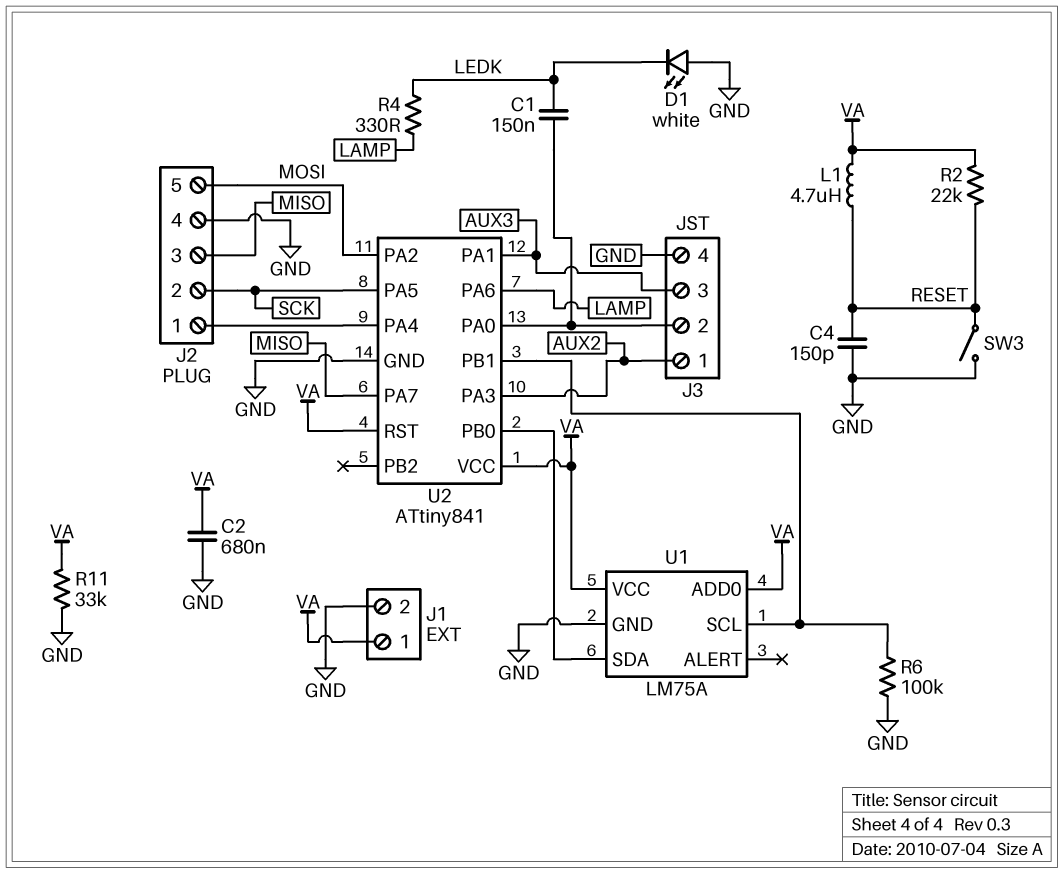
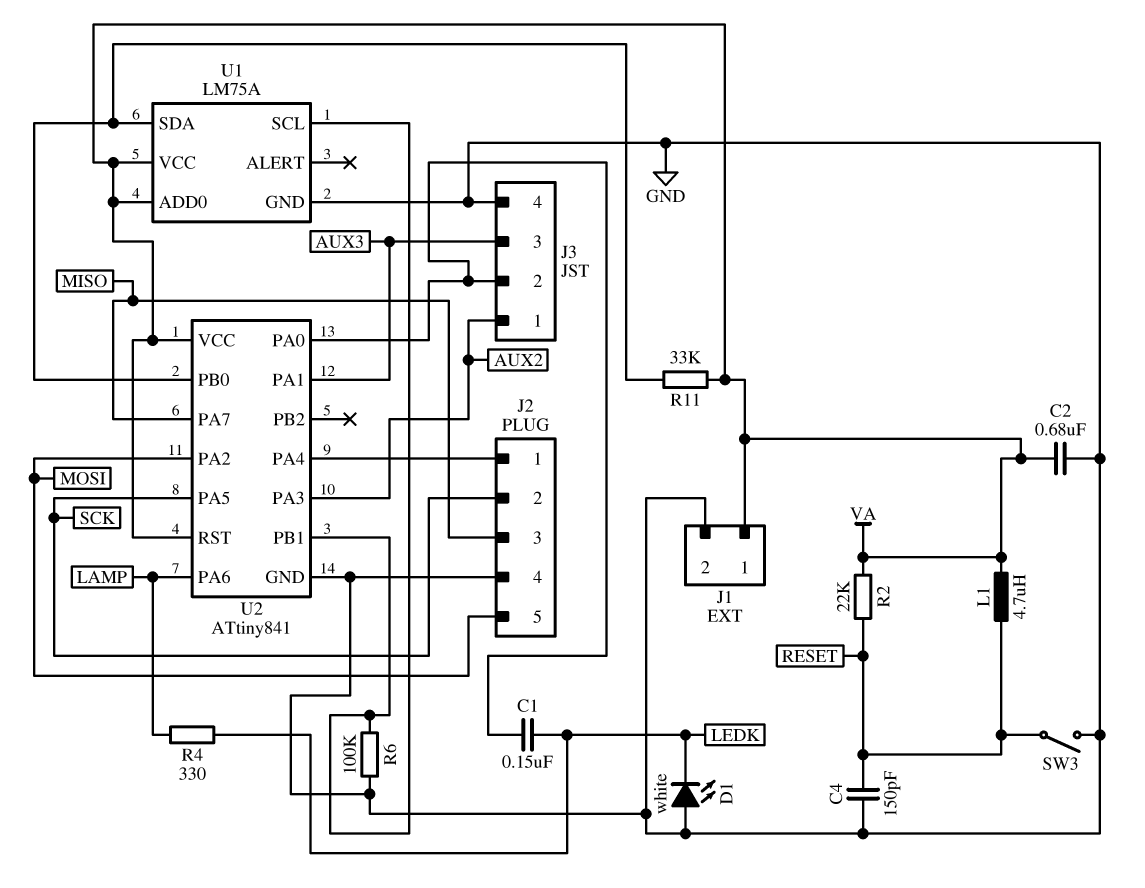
R11: 33k (GND, VA) -> 33k (U1/SDA, VA)

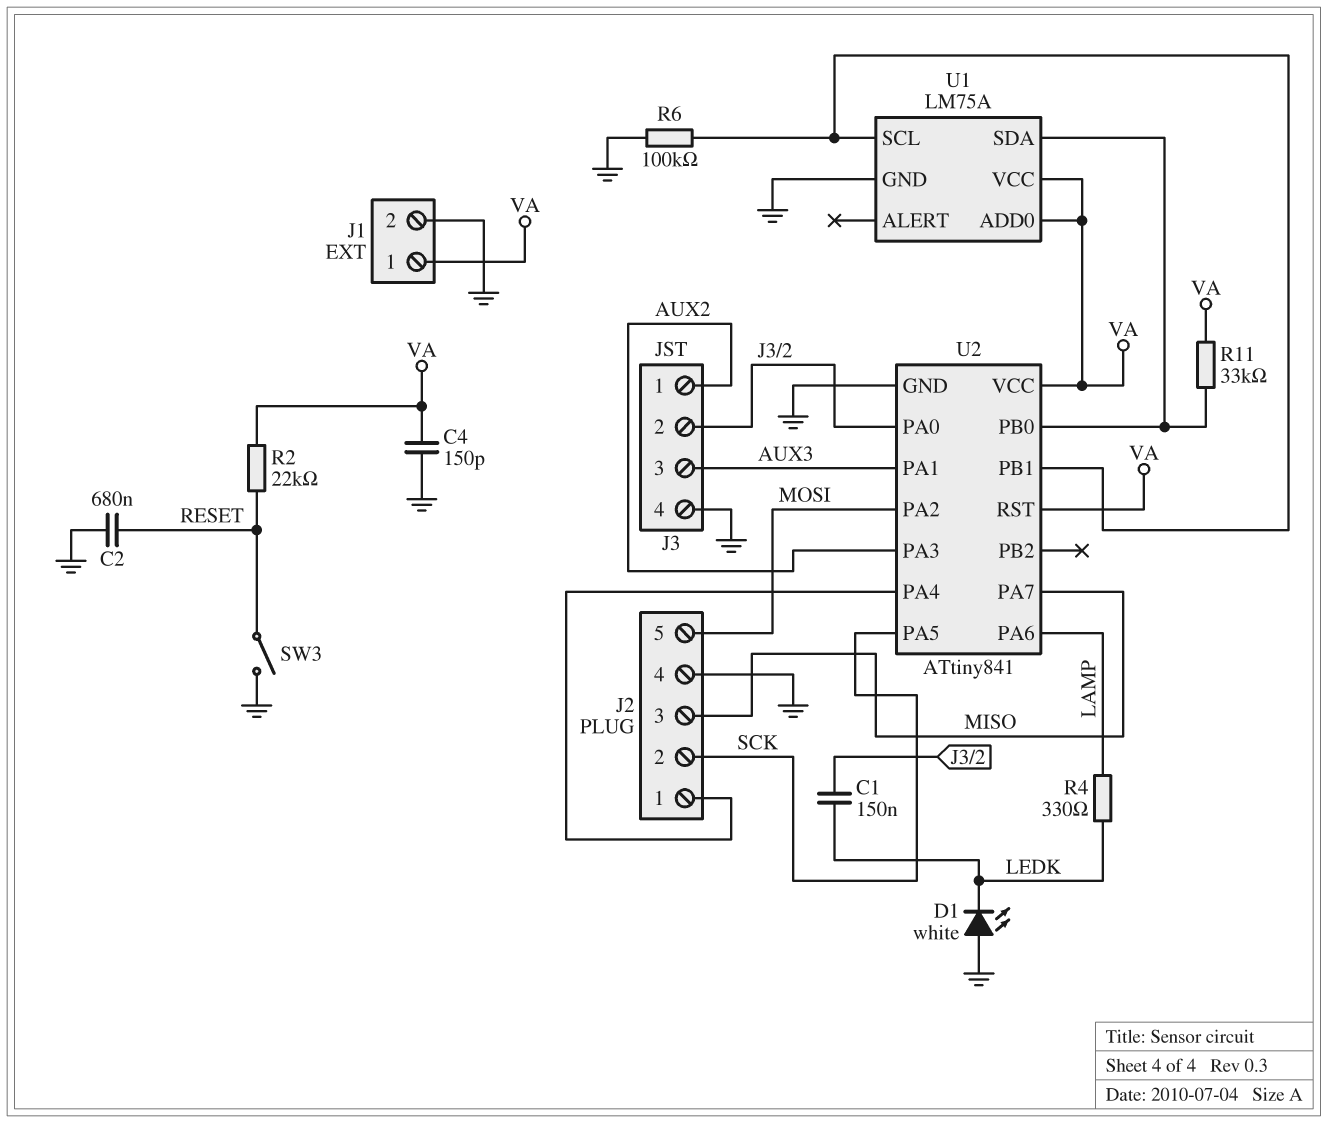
C2: 680nF (GND, VA) -> 680nF (GND, RESET)
C4: 150pF (GND, RESET) -> 150pF (GND, VA)
L1: 4.7uH (RESET, VA) -> none

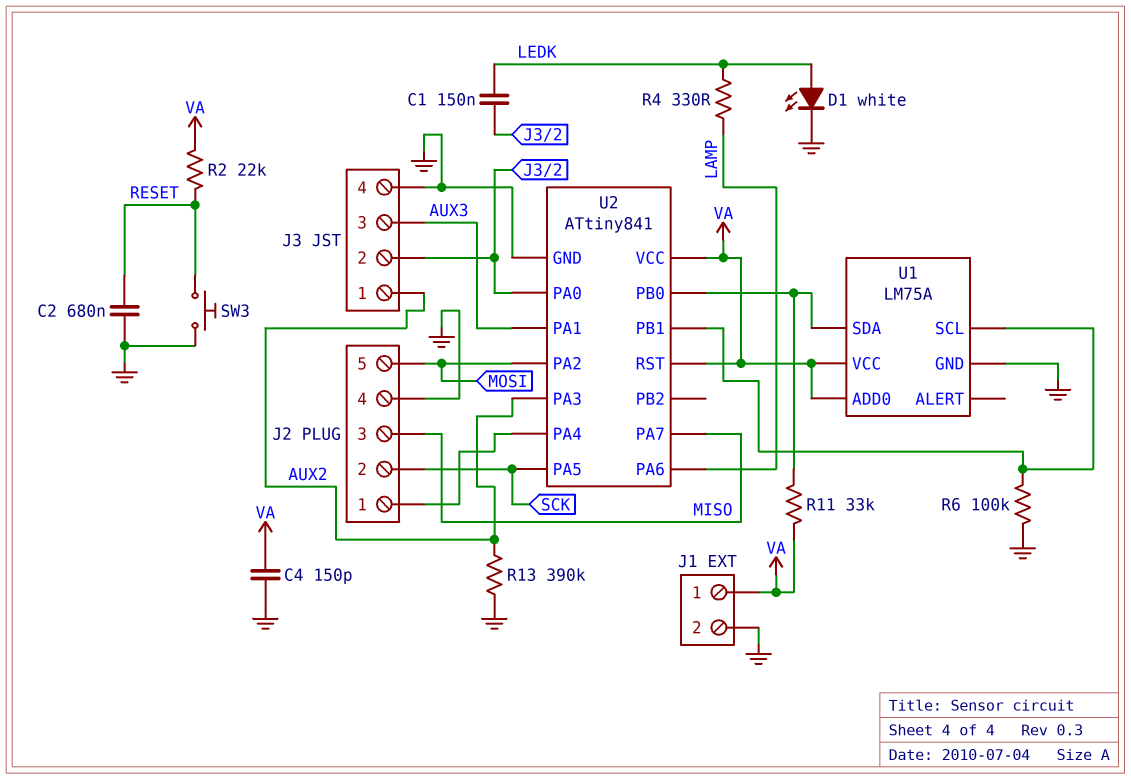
D1: LED white (A GND, K LEDK) -> LED white (A LEDK, K GND)
R13: none -> 390k (AUX2, GND)
SW3: switch (GND, RESET) -> button (GND, RESET)

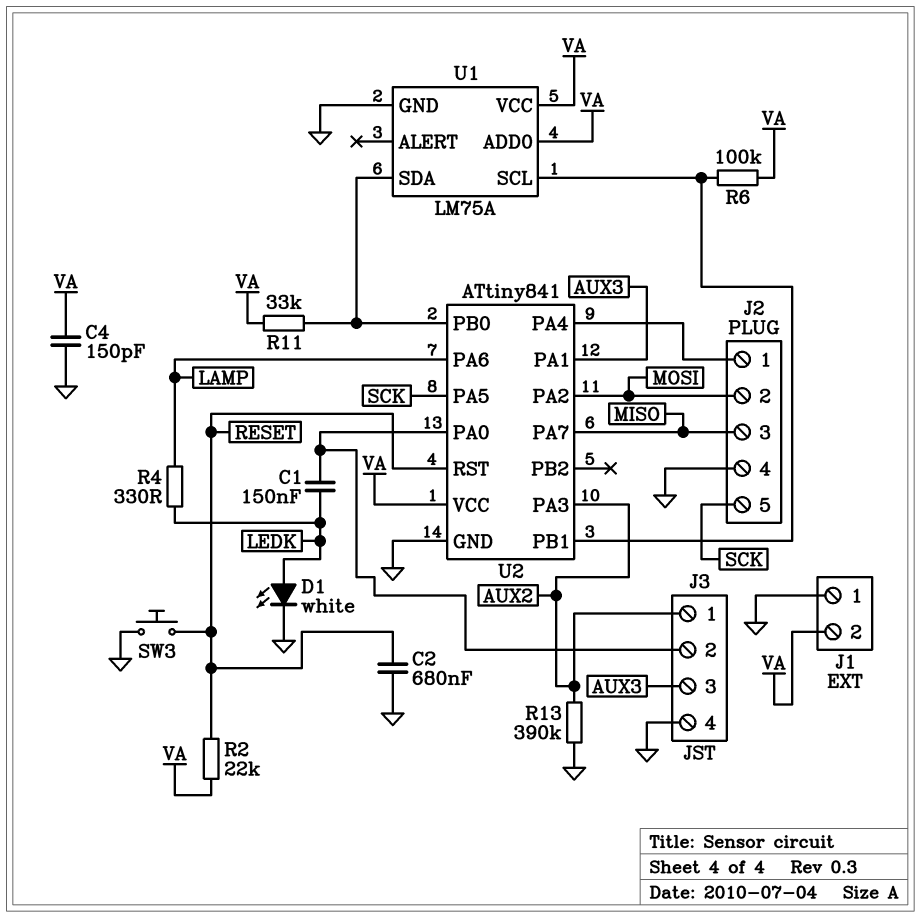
J1 pin 1: VA -> GND
J1 pin 2: GND -> VA
J2 pin 2: SCK -> MOSI
J2 pin 5: MOSI -> SCK
R6: 100k (GND, U1/SCL) -> 100k (U1/SCL, VA)
U2 pin RST: VA -> RESET

